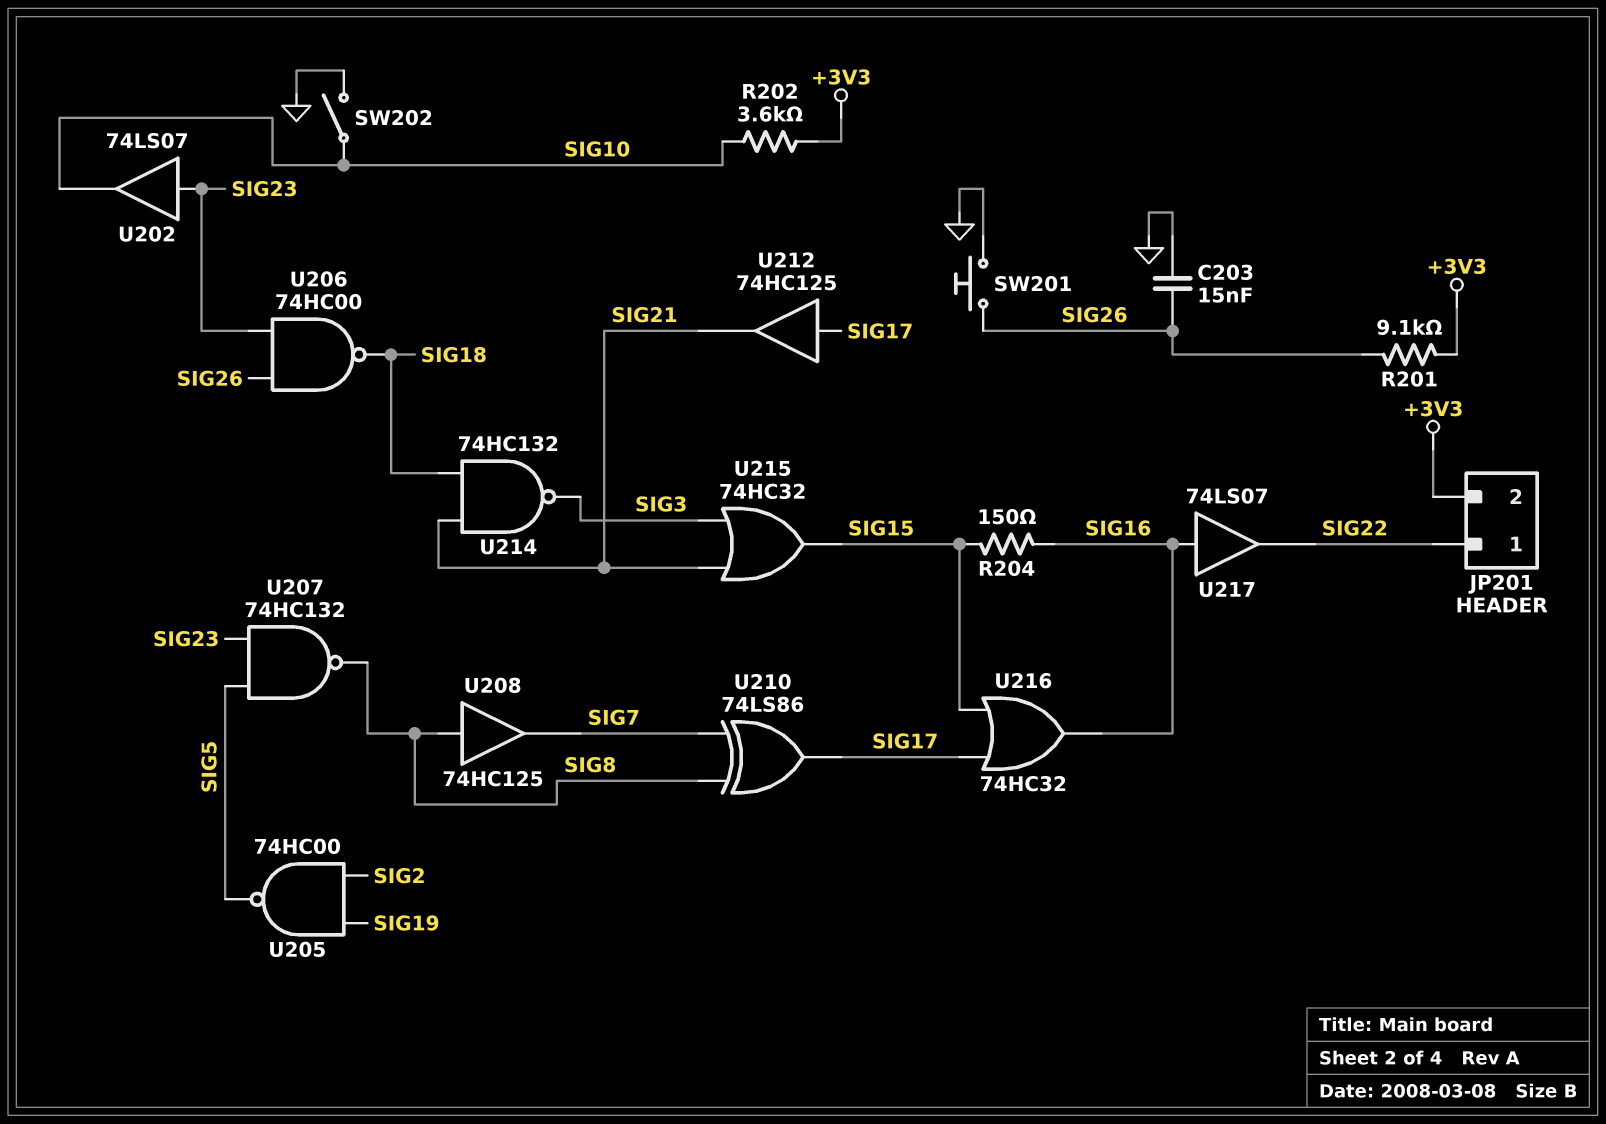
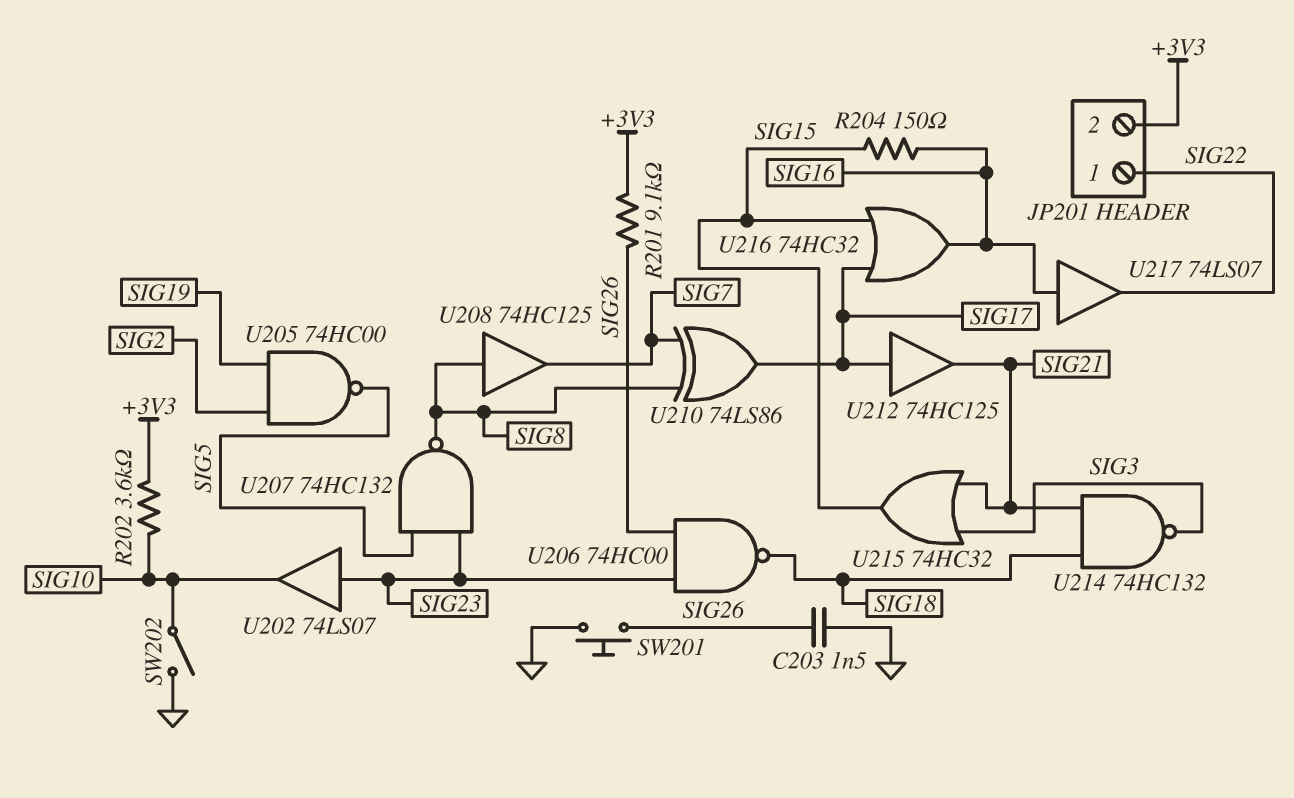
C203: 15nF (GND, SIG26) -> 1.5nF (GND, SIG26)

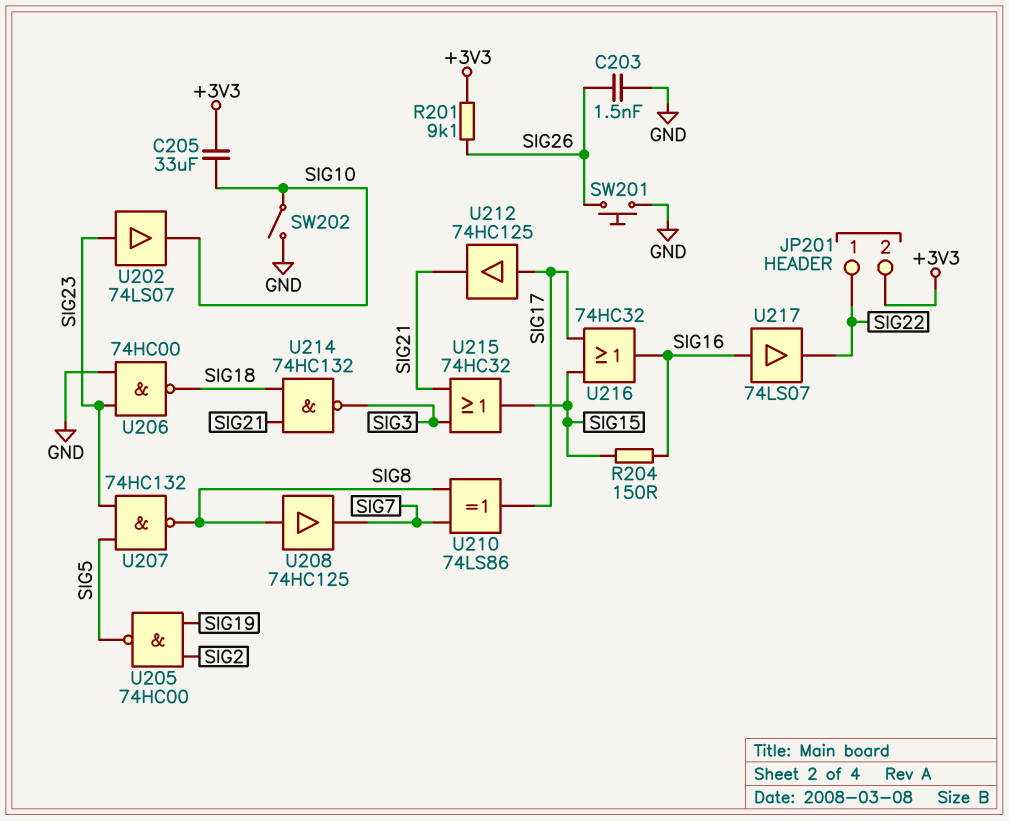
C205: none -> 33uF (+3V3, SIG10)
R202: 3.6k (+3V3, SIG10) -> none
U206: NAND 74HC00 (in SIG23, in SIG26, out SIG18) -> NAND 74HC00 (in GND, in SIG23, out SIG18)

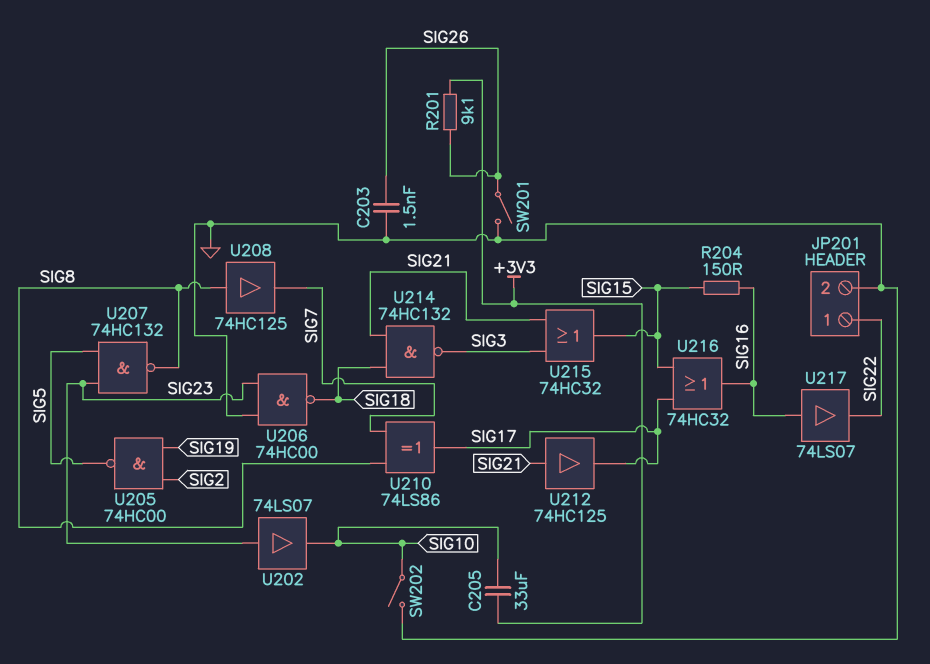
JP201 pin 2: +3V3 -> GND
SW201: button (GND, SIG26) -> switch (GND, SIG26)
U212: buffer 74HC125 (in SIG17, out SIG21) -> buffer 74HC125 (in SIG21, out SIG17)

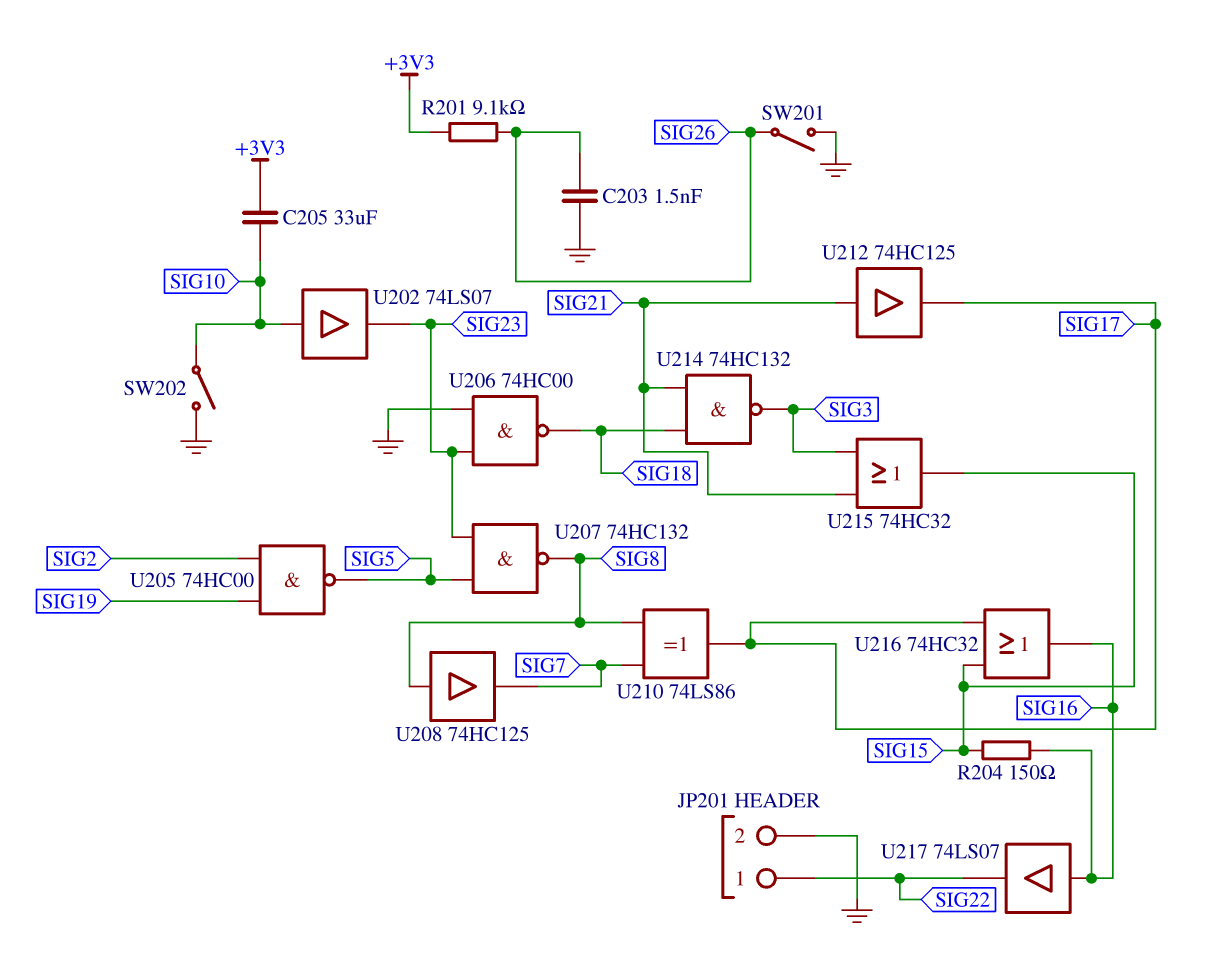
U202: buffer 74LS07 (in SIG23, out SIG10) -> buffer 74LS07 (in SIG10, out SIG23)

